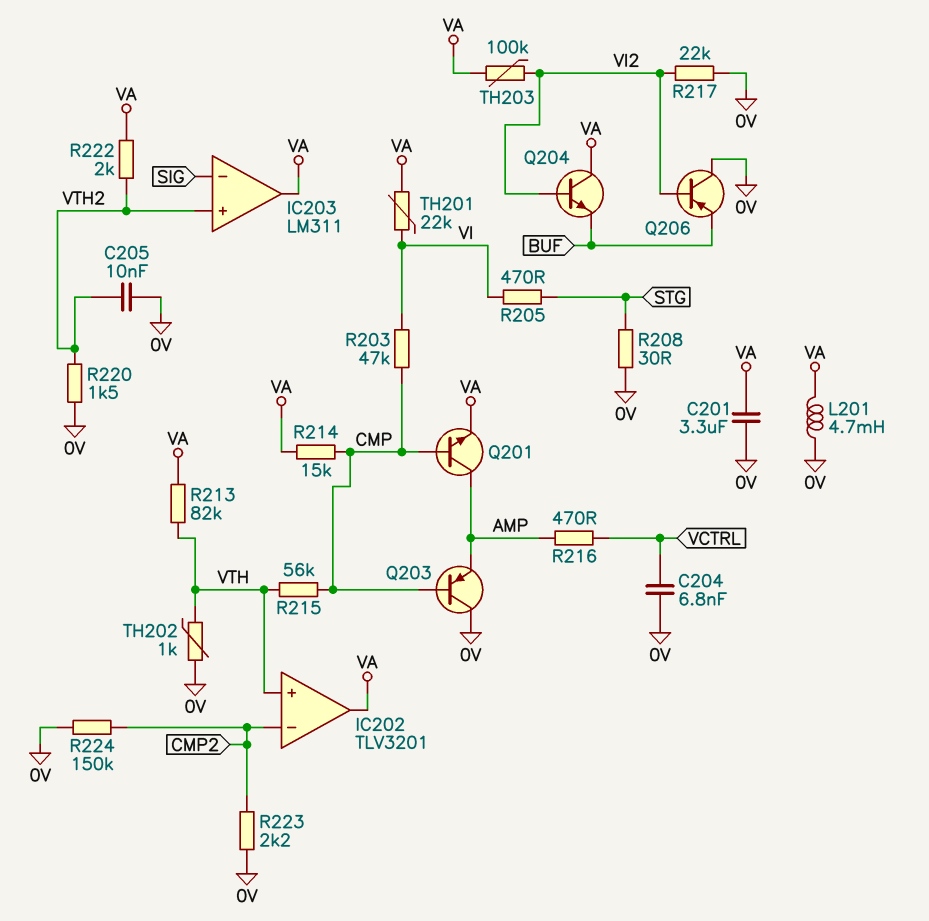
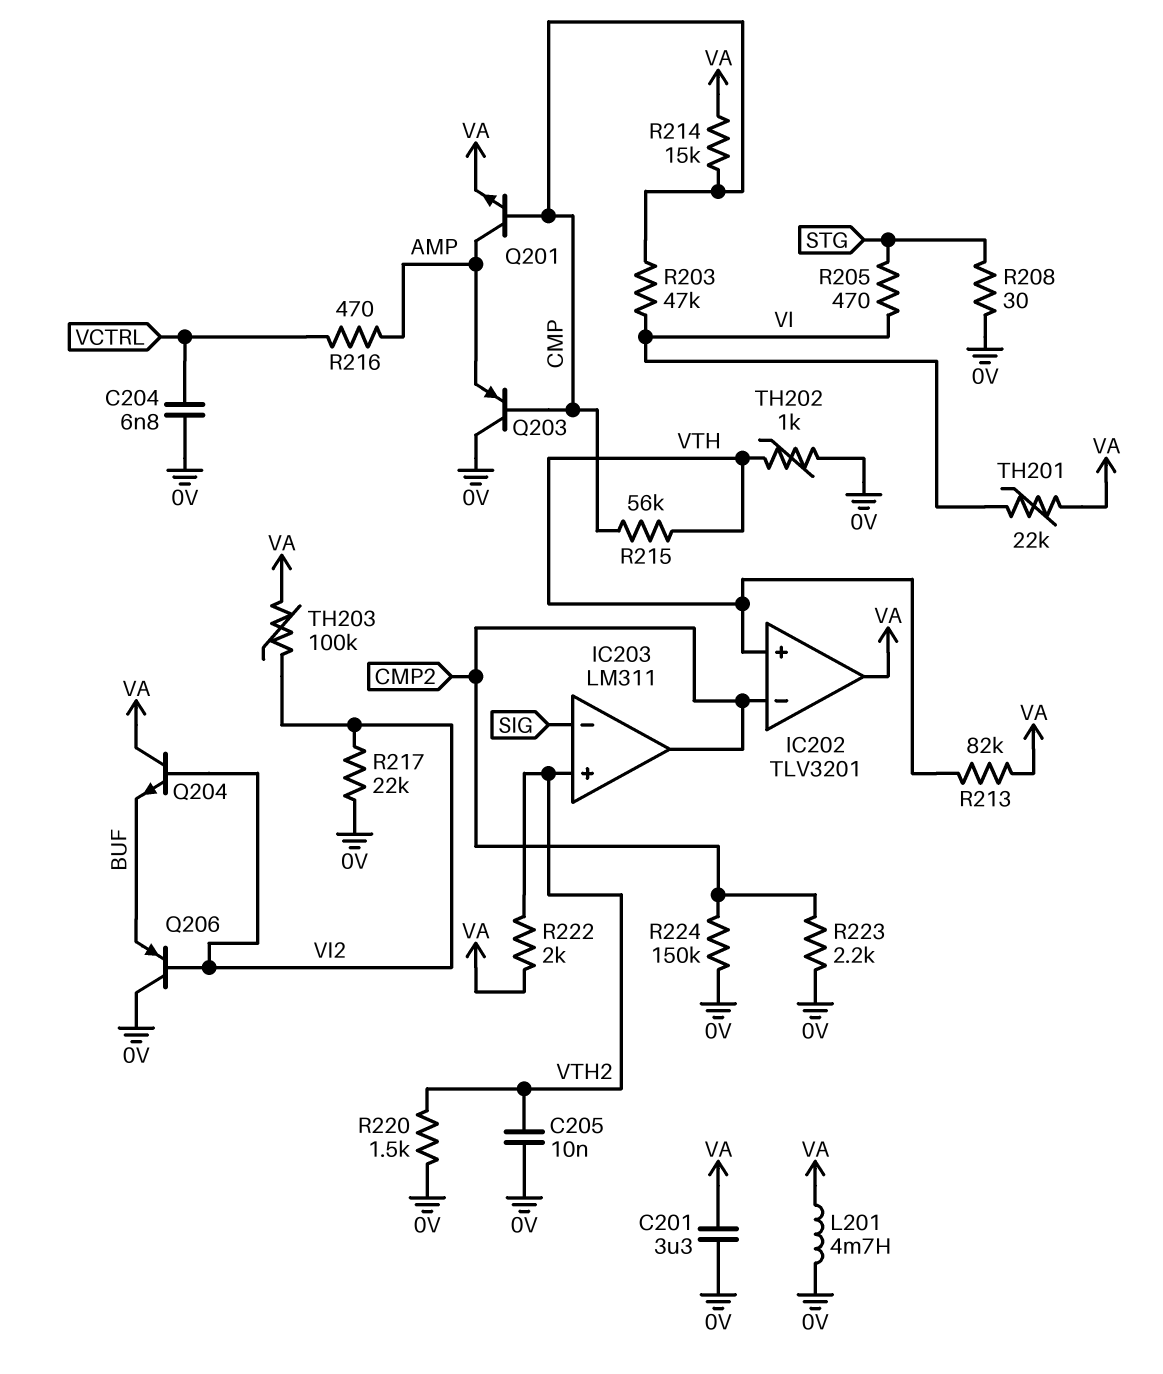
IC203 pin out: VA -> CMP2

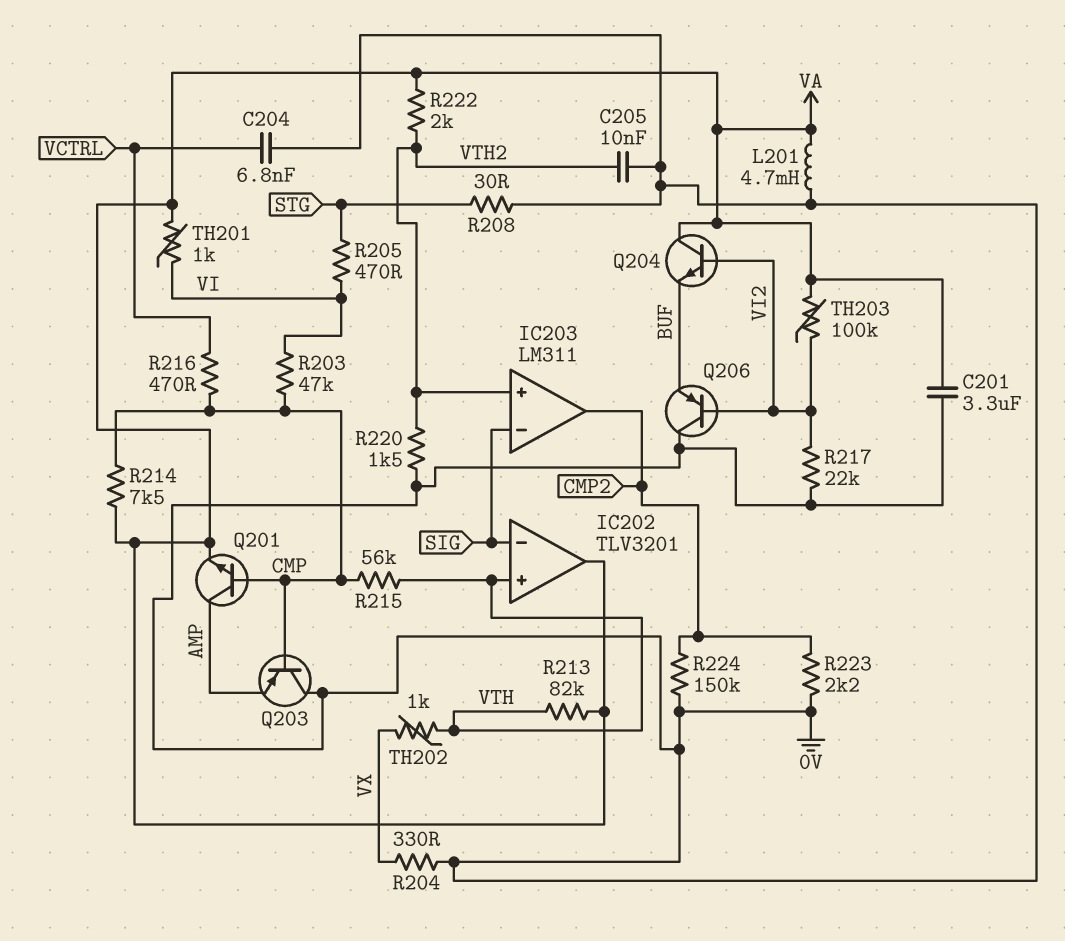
IC202 pin in-: CMP2 -> SIG
R204: none -> 330 (0V, VX)
R214: 15k (CMP, VA) -> 7.5k (CMP, VA)
R216: 470 (AMP, VCTRL) -> 470 (CMP, VCTRL)
TH201: 22k (VA, VI) -> 1k (VA, VI)
TH202: 1k (0V, VTH) -> 1k (VTH, VX)

